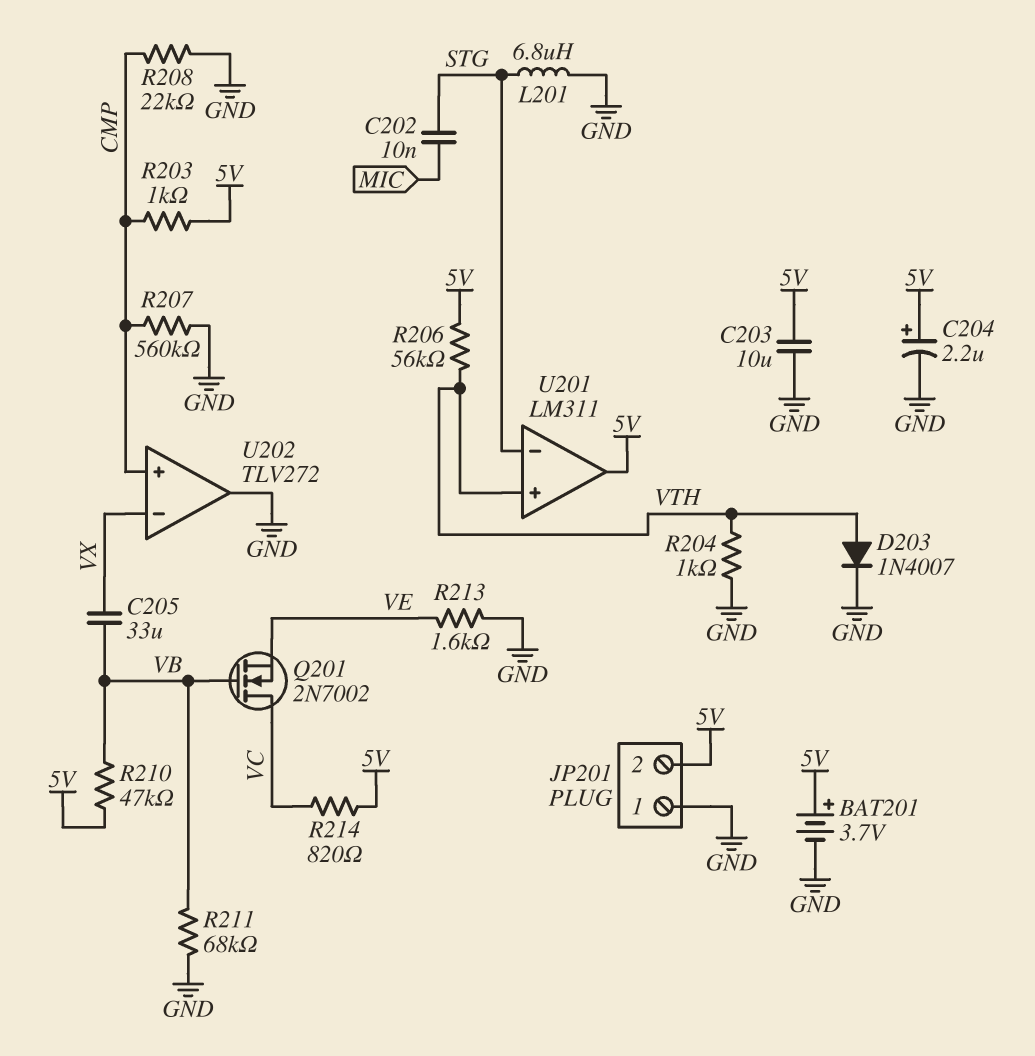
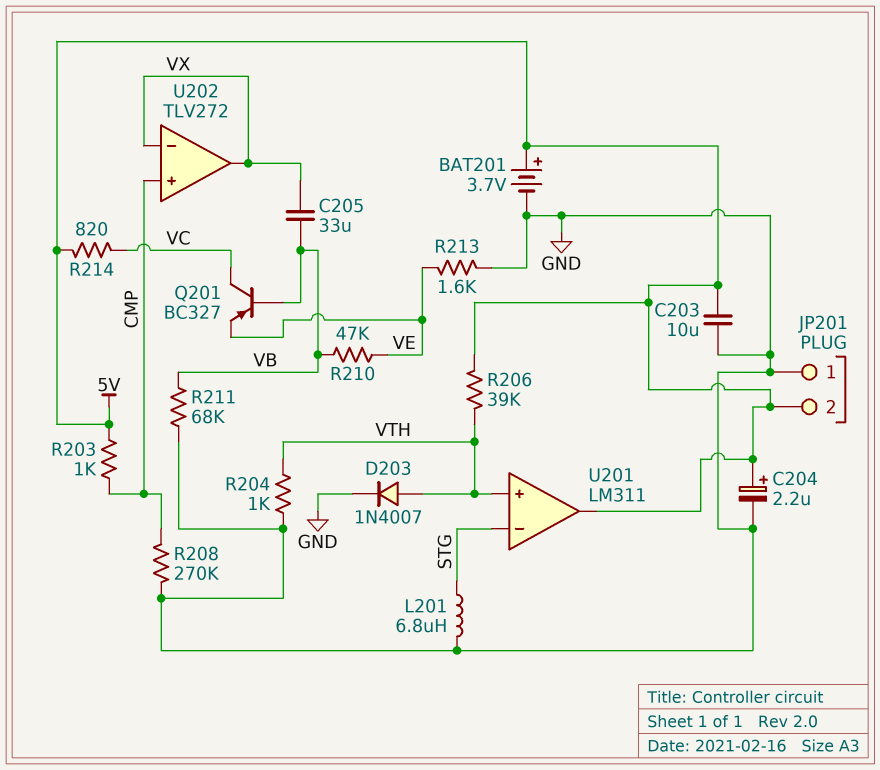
C202: 10nF (MIC, STG) -> none
Q201: NMOS 2N7002 (G VB, D VC, S VE) -> PNP BC327 (B VB, C VC, E VE)
R206: 56k (5V, VTH) -> 39k (5V, VTH)
R207: 560k (CMP, GND) -> none
R208: 22k (CMP, GND) -> 270k (CMP, GND)
R210: 47k (5V, VB) -> 47k (VB, VE)
U202 pin out: GND -> VX

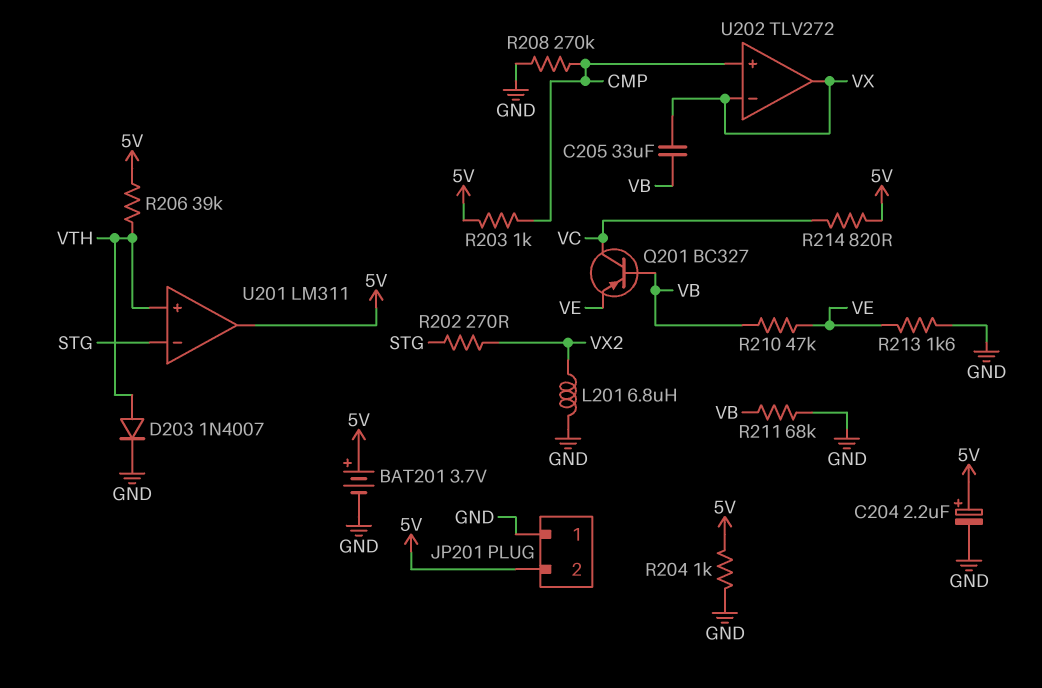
C203: 10uF (5V, GND) -> none
L201: 6.8uH (GND, STG) -> 6.8uH (GND, VX2)
R202: none -> 270 (STG, VX2)
R204: 1k (GND, VTH) -> 1k (5V, GND)

